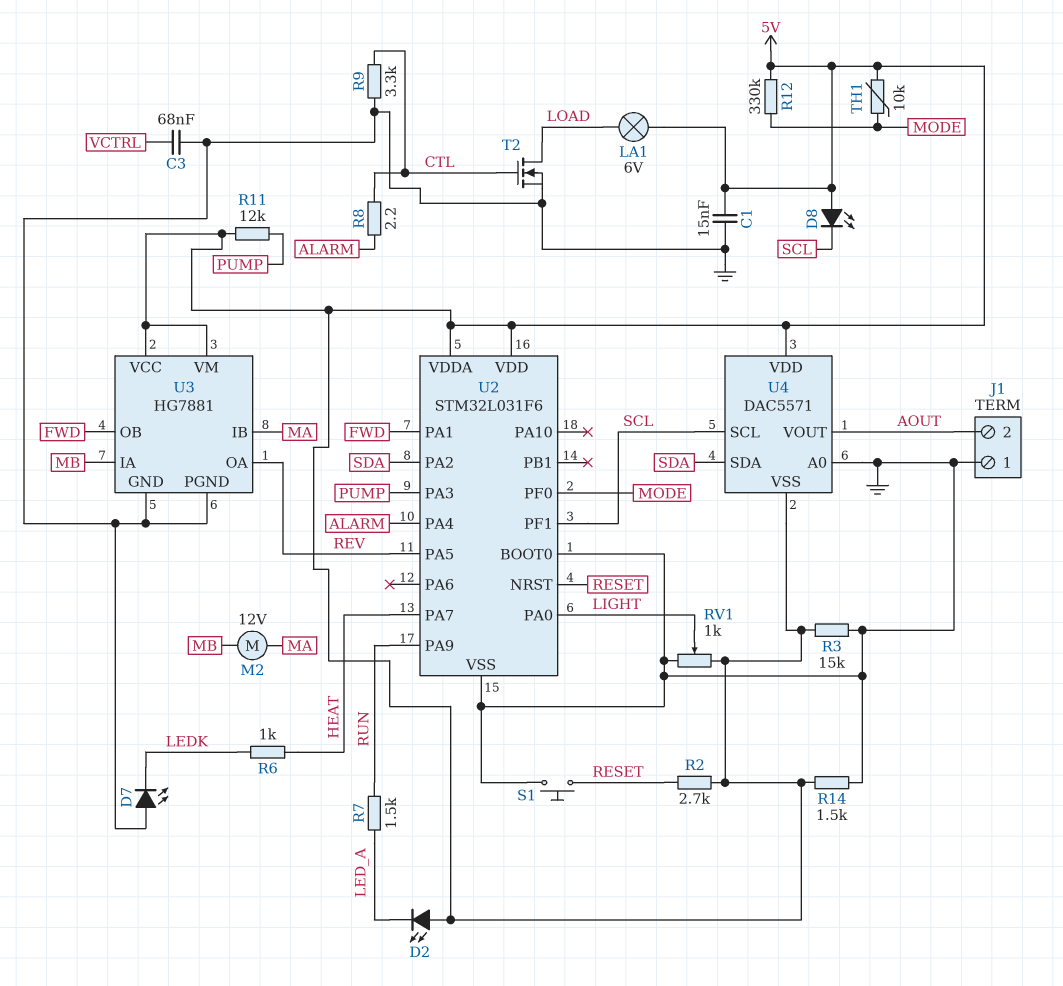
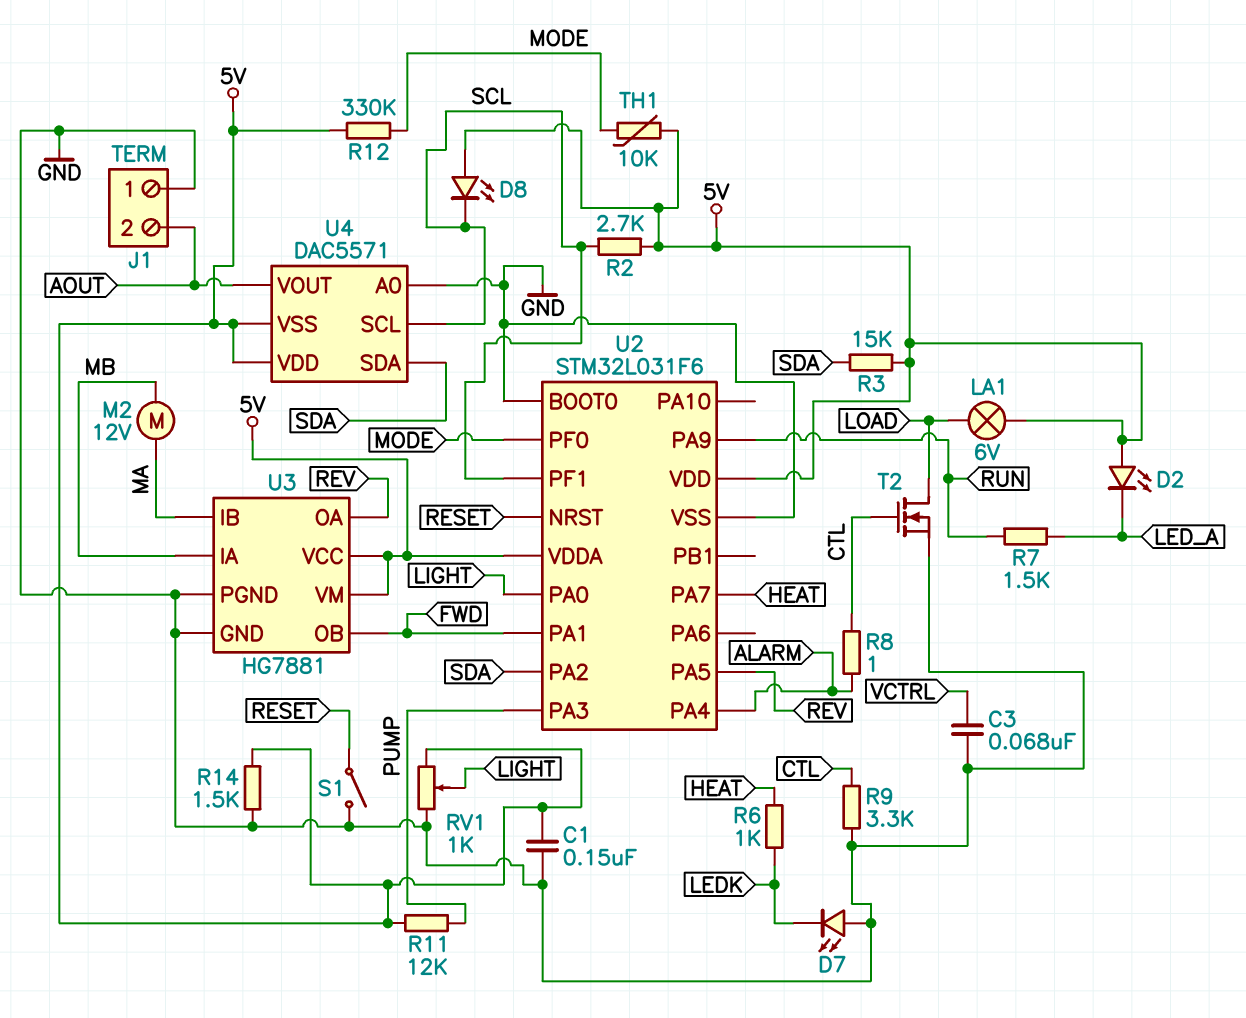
C1: 15nF (5V, GND) -> 150nF (5V, GND)
R2: 2.7k (5V, RESET) -> 2.7k (5V, SCL)
R3: 15k (5V, GND) -> 15k (5V, SDA)
R8: 2.2 (ALARM, CTL) -> 1 (ALARM, CTL)
S1: button (GND, RESET) -> switch (GND, RESET)

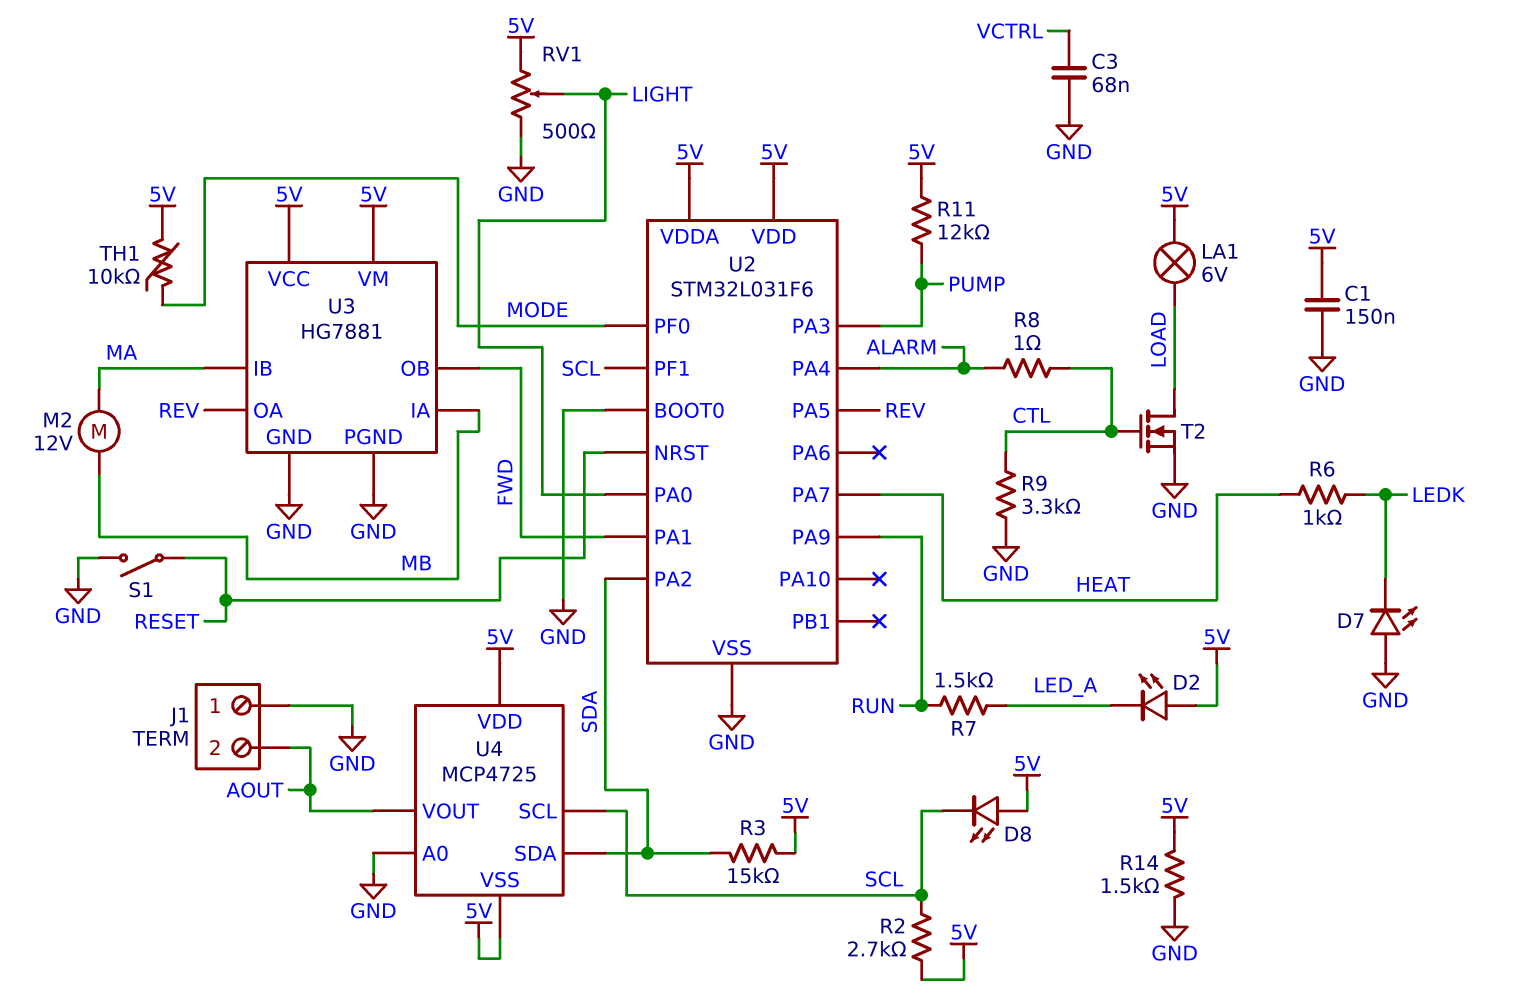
R12: 330k (5V, MODE) -> none
RV1: 1k (5V, GND, wiper LIGHT) -> 500 (5V, GND, wiper LIGHT)
U4: DAC5571 -> MCP4725

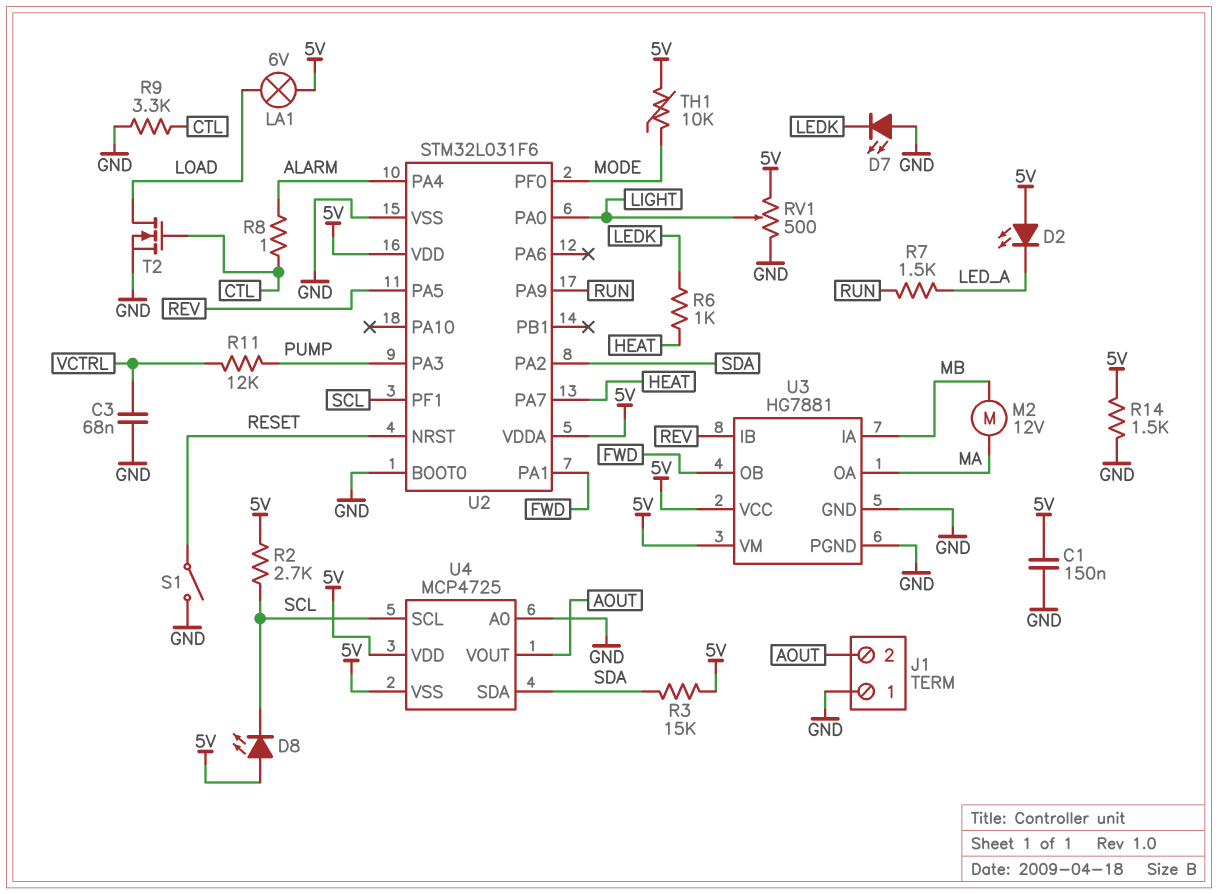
R11: 12k (5V, PUMP) -> 12k (PUMP, VCTRL)
U3 pin IB: MA -> REV
U3 pin OA: REV -> MA

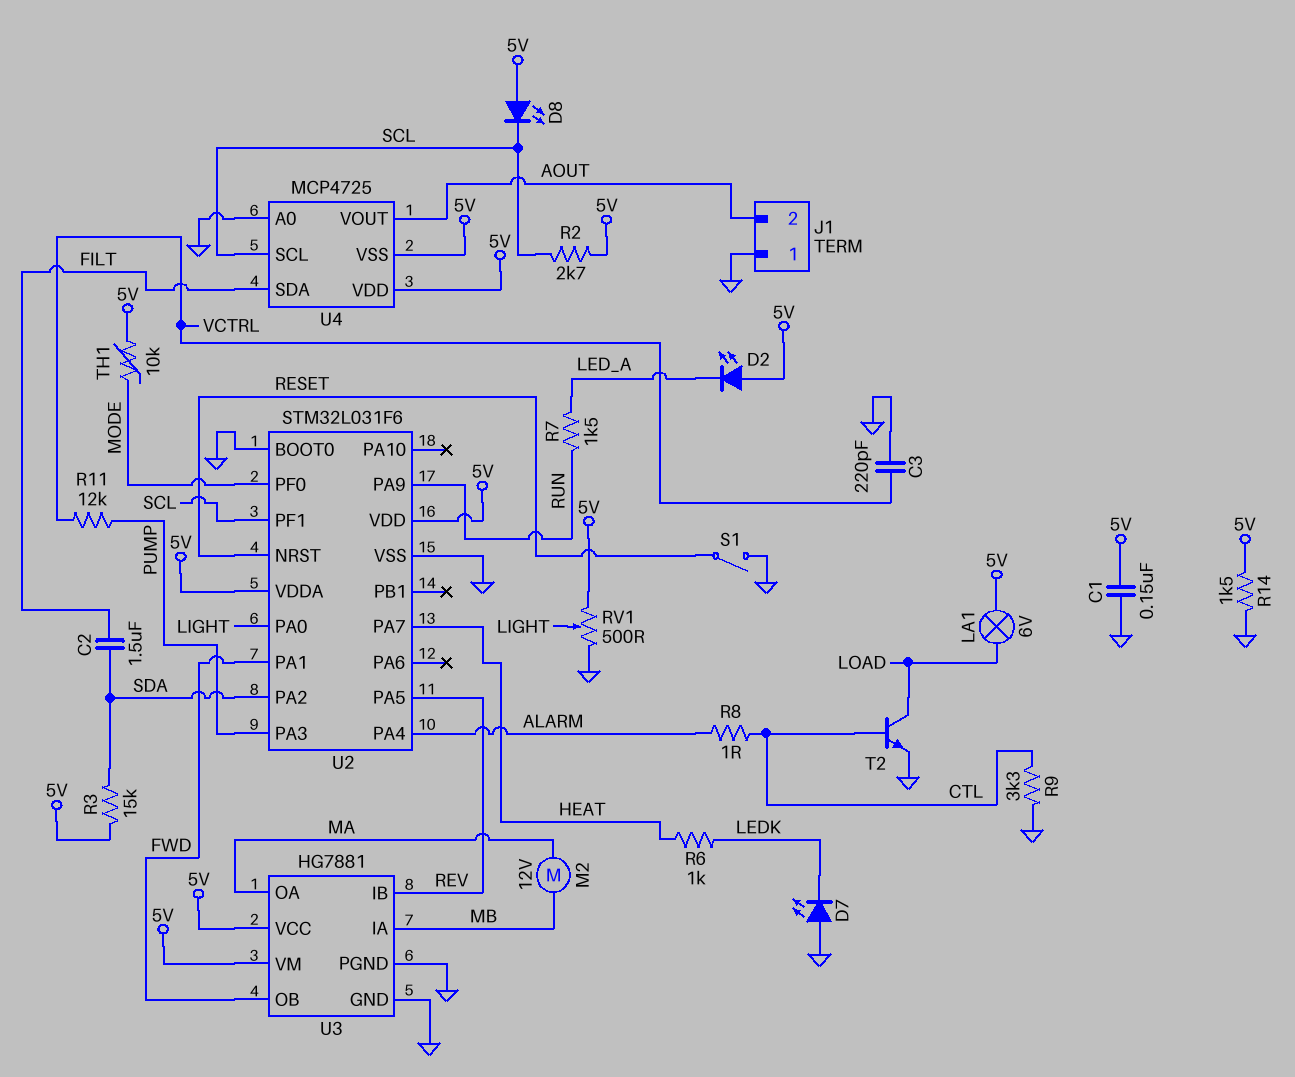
C2: none -> 1.5uF (FILT, SDA)
C3: 68nF (GND, VCTRL) -> 220pF (GND, VCTRL)
T2: NMOS (G CTL, D LOAD, S GND) -> NPN (B CTL, C LOAD, E GND)
U4 pin SDA: SDA -> FILT

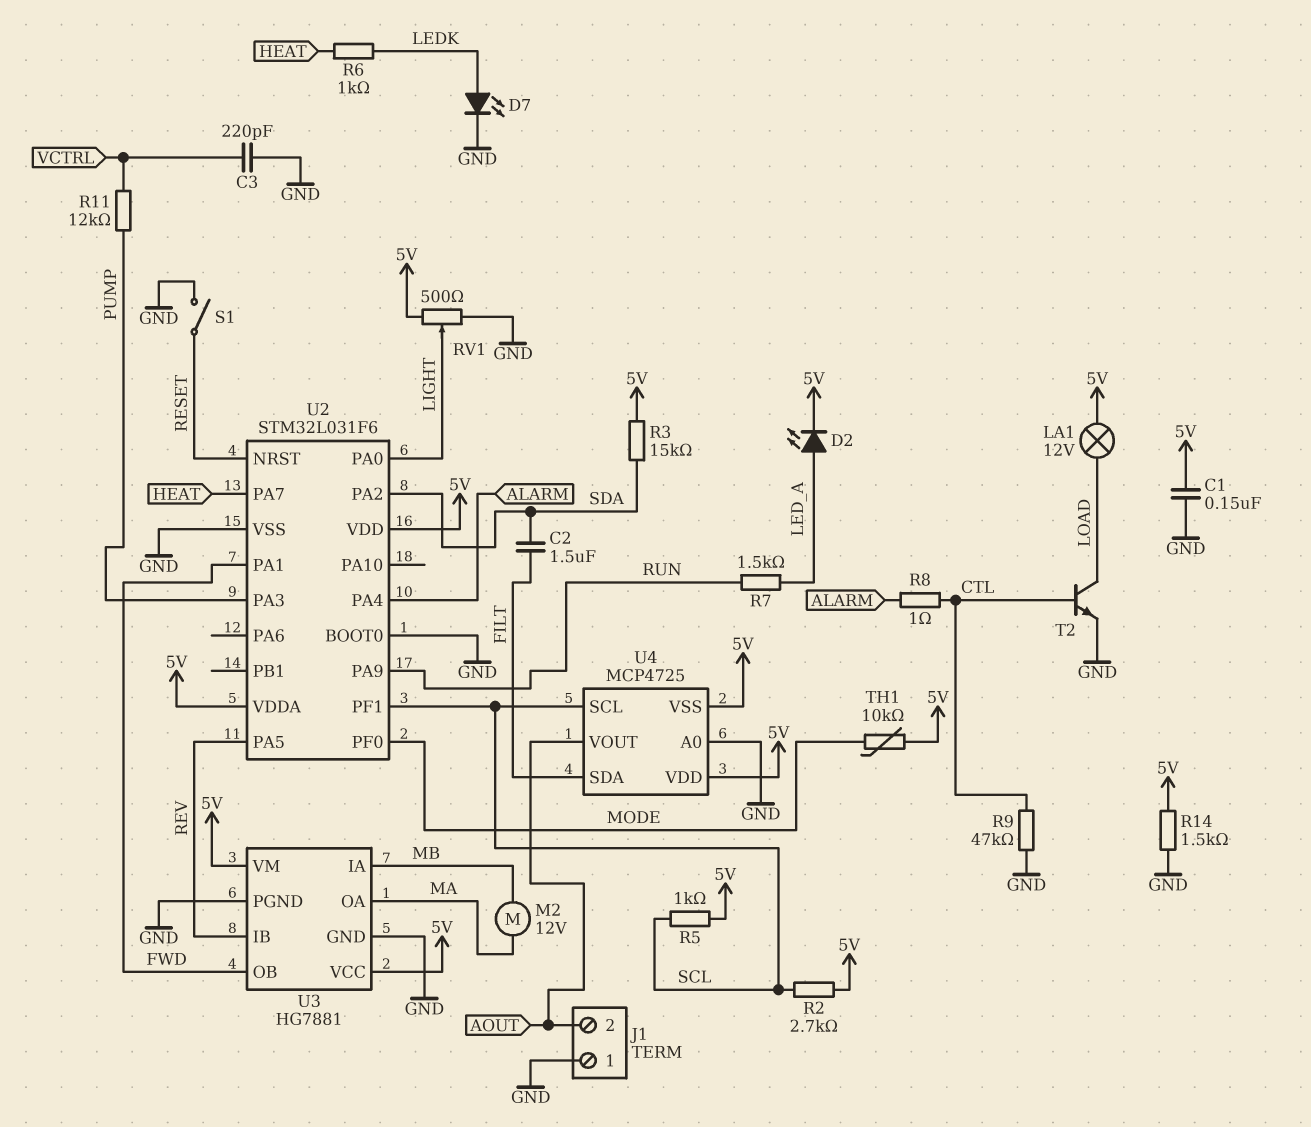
D2: LED (A 5V, K LED_A) -> LED (A LED_A, K 5V)
D7: LED (A GND, K LEDK) -> LED (A LEDK, K GND)
D8: LED (A 5V, K SCL) -> none
LA1: lamp 6V (5V, LOAD) -> lamp 12V (5V, LOAD)
R5: none -> 1k (5V, SCL)
R9: 3.3k (CTL, GND) -> 47k (CTL, GND)

